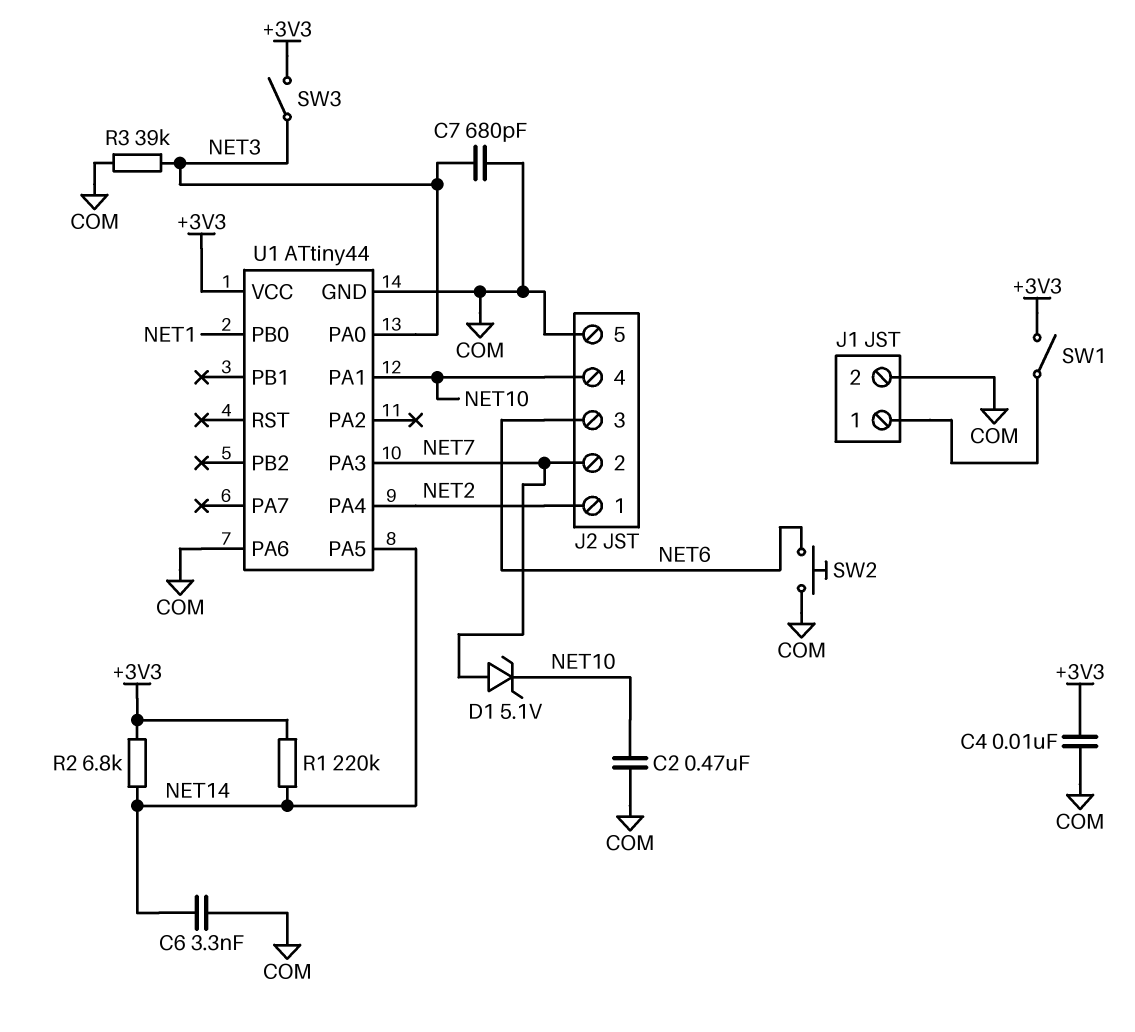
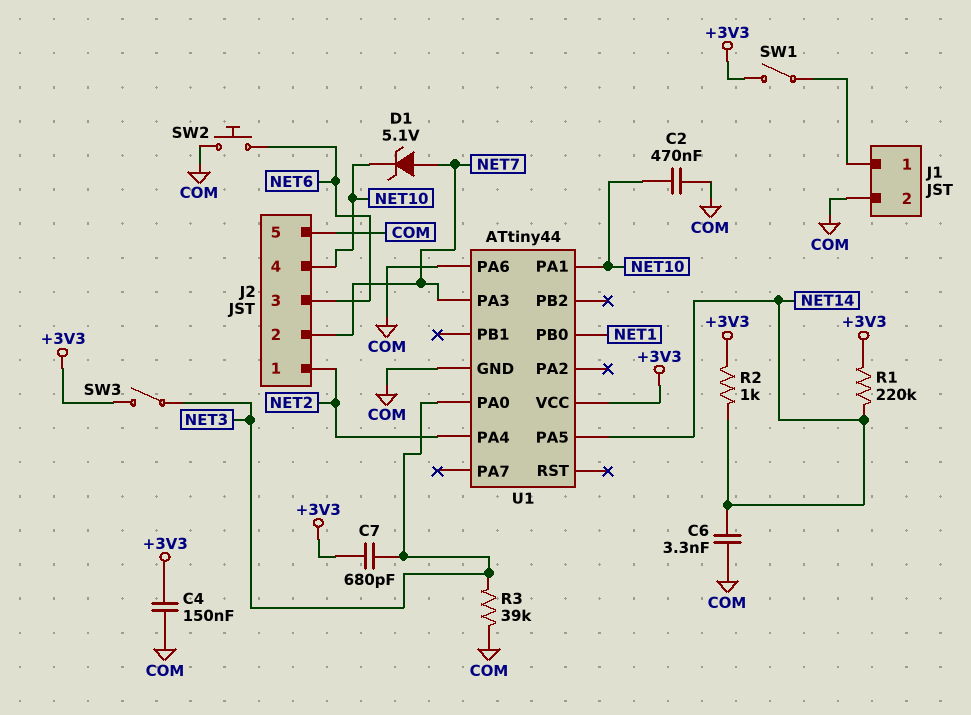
C4: 10nF (+3V3, COM) -> 150nF (+3V3, COM)
C7: 680pF (COM, NET3) -> 680pF (+3V3, NET3)
R2: 6.8k (+3V3, NET14) -> 1k (+3V3, NET14)

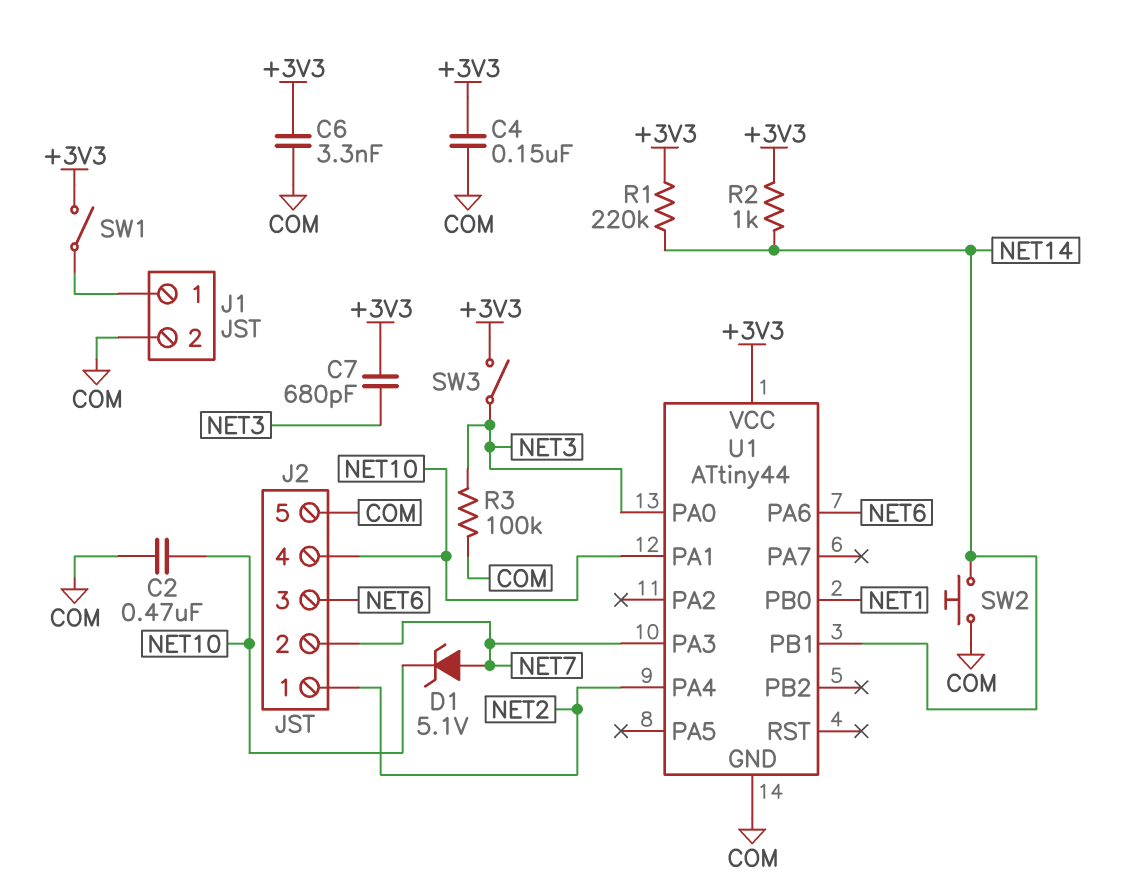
C6: 3.3nF (COM, NET14) -> 3.3nF (+3V3, COM)
R3: 39k (COM, NET3) -> 100k (COM, NET3)
SW2: button (COM, NET6) -> button (COM, NET14)
U1 pin PA5: NET14 -> none
U1 pin PA6: COM -> NET6
U1 pin PB1: none -> NET14

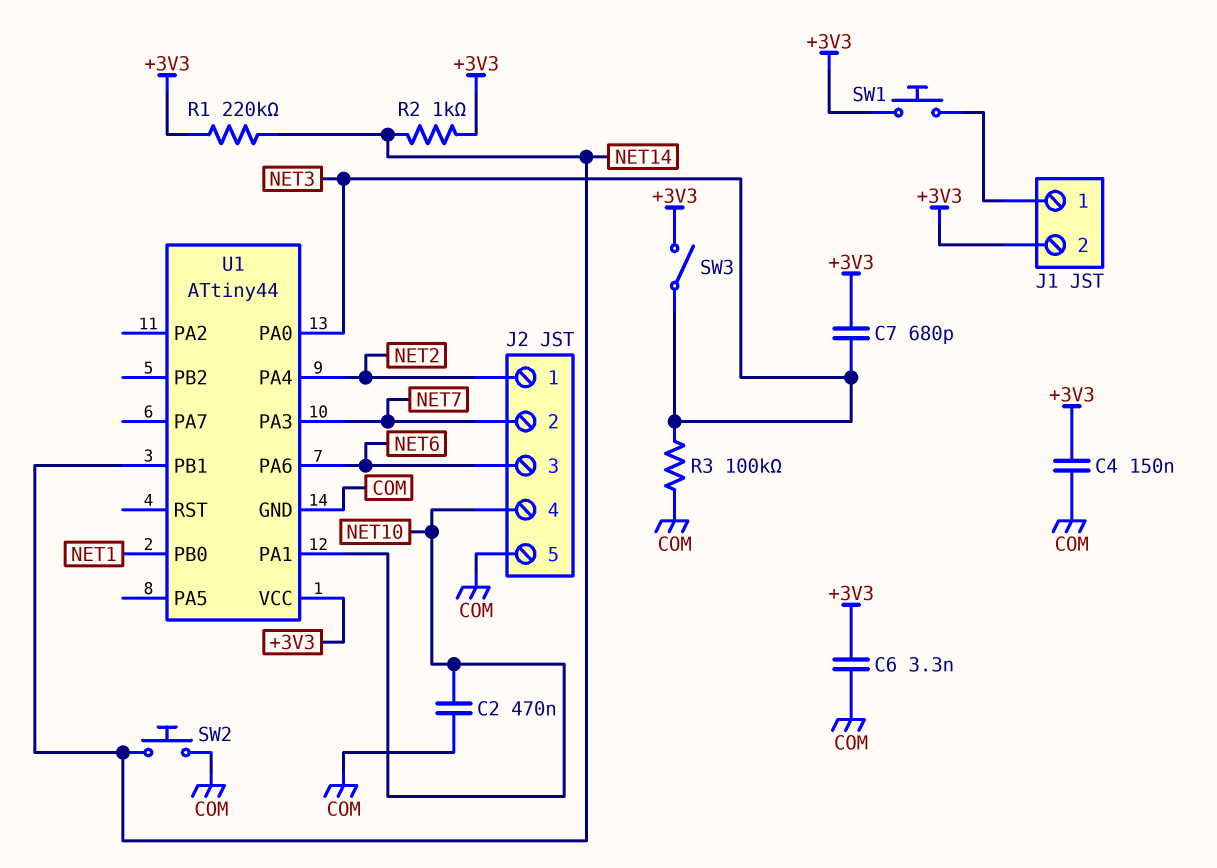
D1: zener 5.1V (A NET7, K NET10) -> none
J1 pin 2: COM -> +3V3
SW1: switch (+3V3, J1/1) -> button (+3V3, J1/1)

